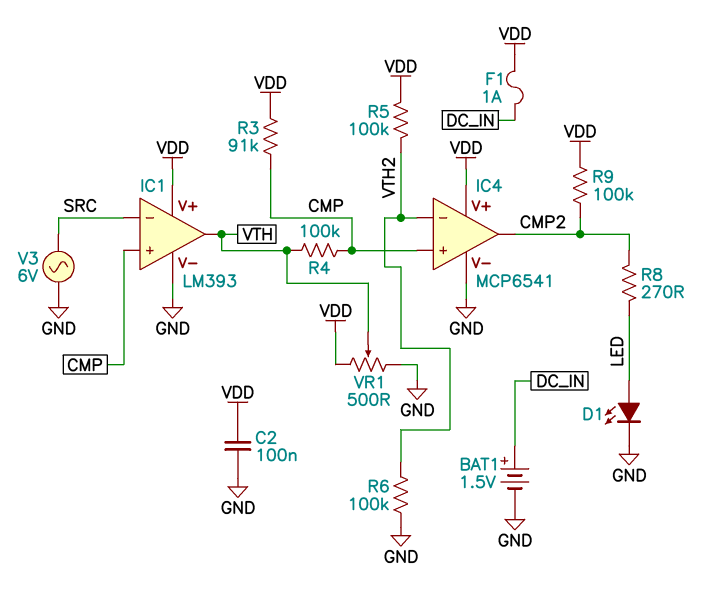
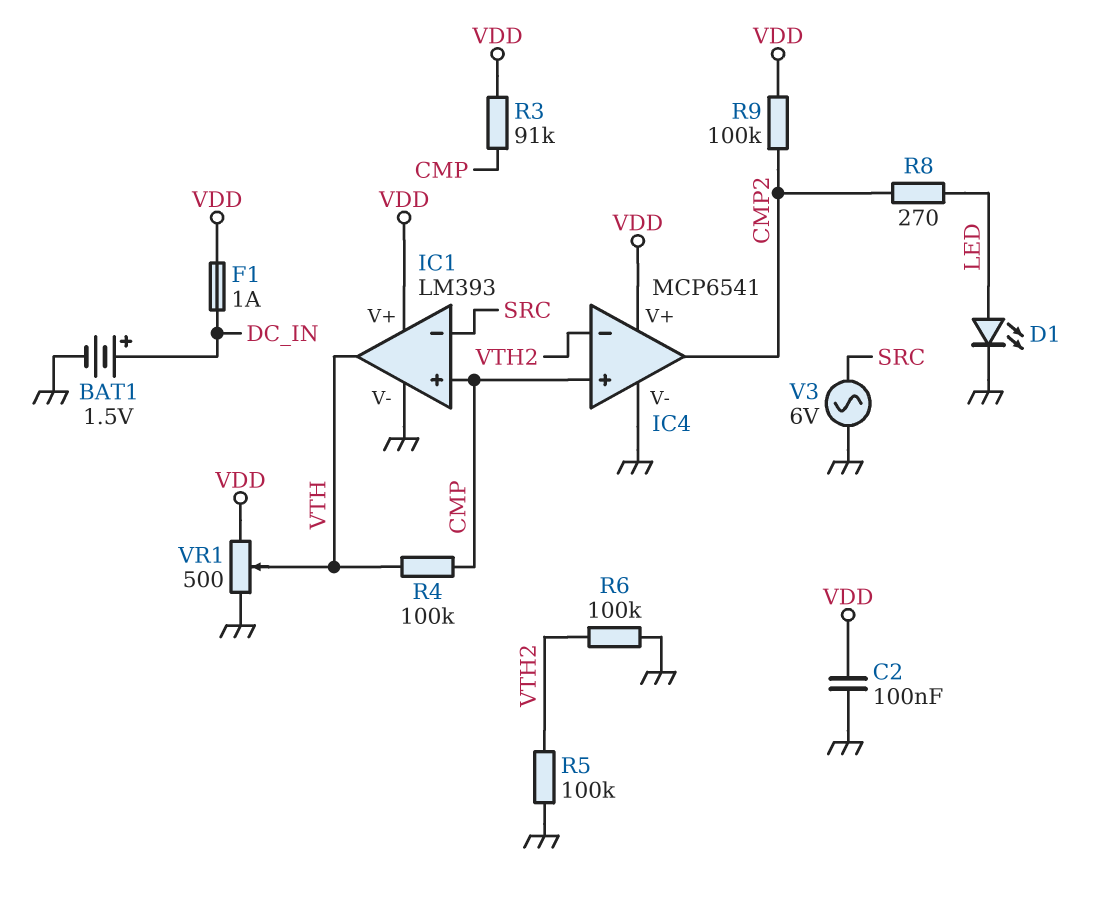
R5: 100k (VDD, VTH2) -> 100k (GND, VTH2)

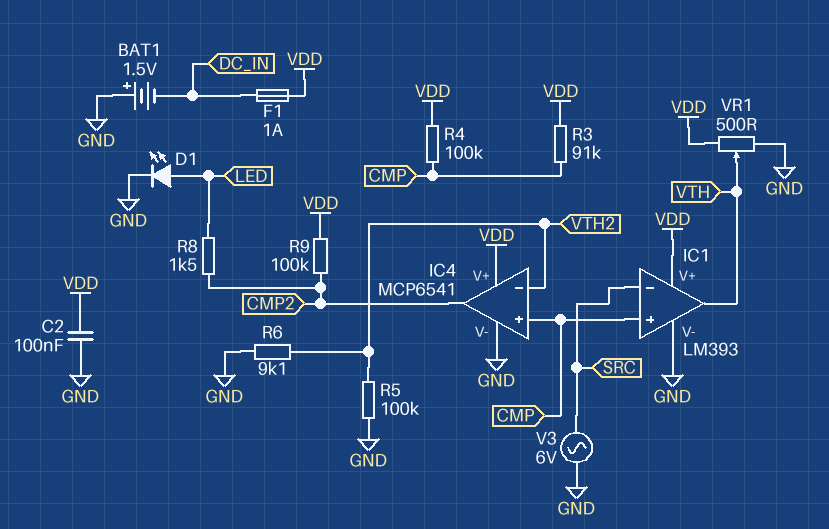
BAT1: 1.5V (plus DC_IN, minus GND) -> 1.5V (plus GND, minus DC_IN)
R4: 100k (CMP, VTH) -> 100k (CMP, VDD)
R6: 100k (GND, VTH2) -> 9.1k (GND, VTH2)
R8: 270 (CMP2, LED) -> 1.5k (CMP2, LED)

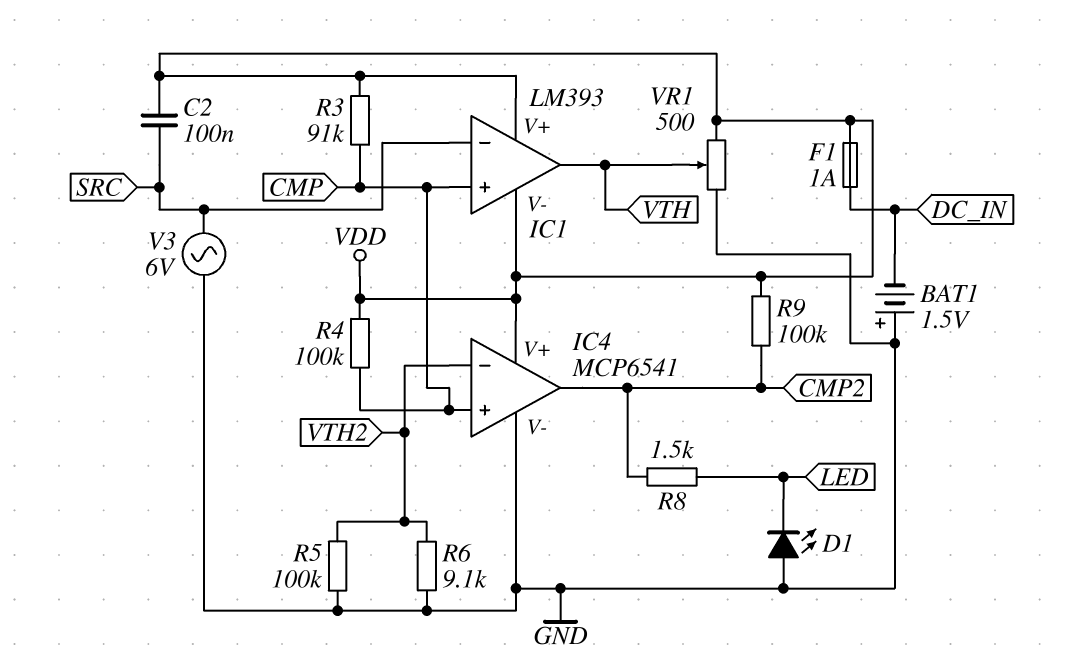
C2: 100nF (GND, VDD) -> 100nF (SRC, VDD)
D1: LED (A LED, K GND) -> LED (A GND, K LED)
IC1 pin V-: GND -> VDD

